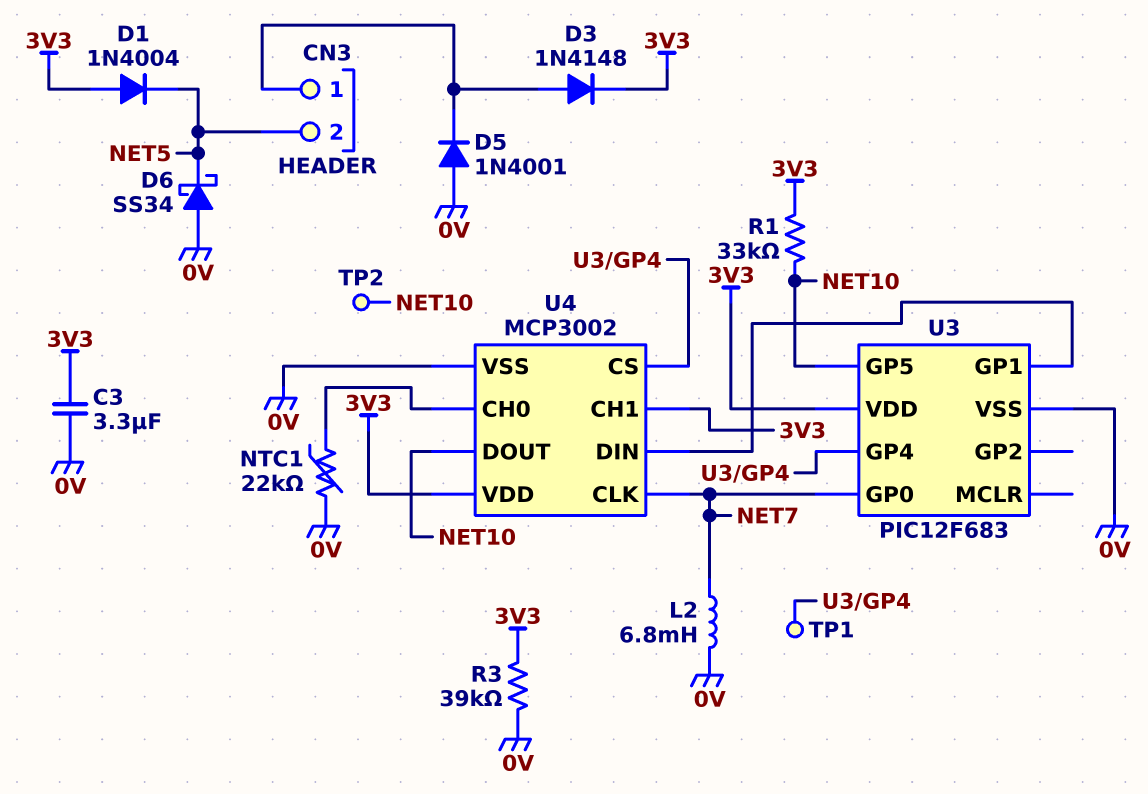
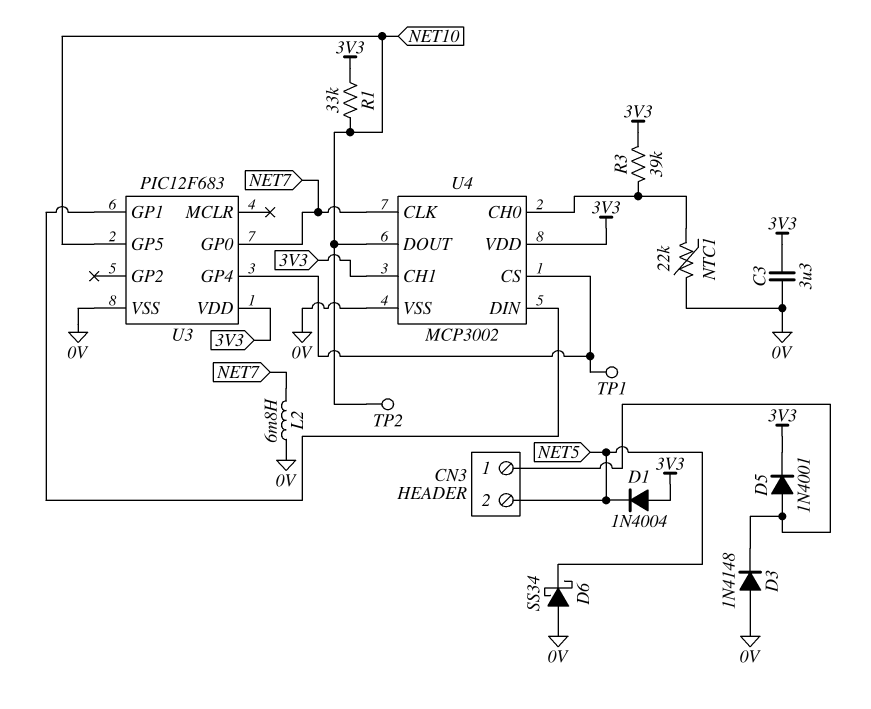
D3: diode 1N4148 (A CN3/1, K 3V3) -> diode 1N4148 (A 0V, K CN3/1)
D5: diode 1N4001 (A 0V, K CN3/1) -> diode 1N4001 (A CN3/1, K 3V3)
R3: 39k (0V, 3V3) -> 39k (3V3, U4/CH0)

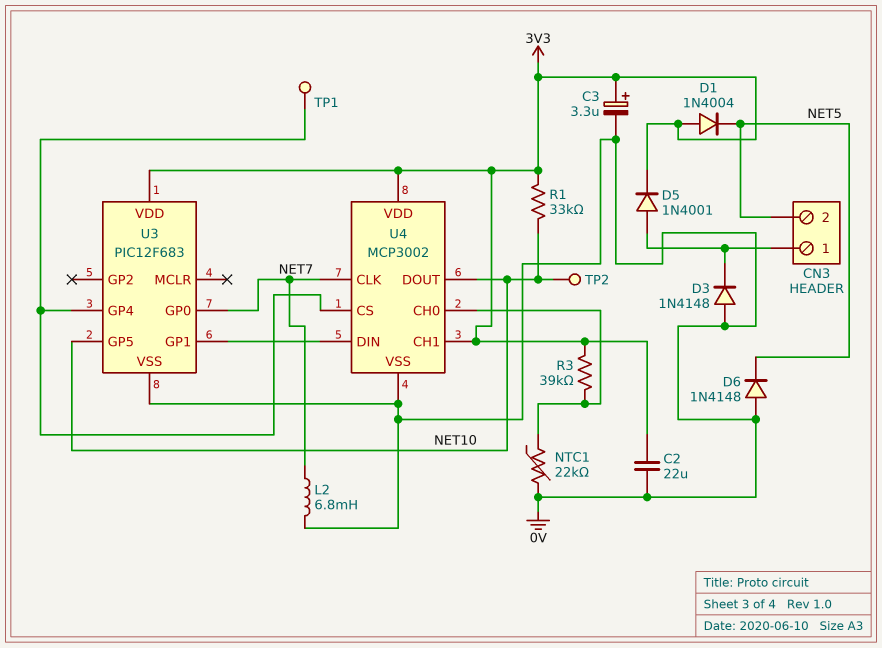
C2: none -> 22uF (0V, 3V3)
C3: 3.3uF (0V, 3V3) -> 3.3uF (plus 3V3, minus 0V)
D6: schottky SS34 (A 0V, K NET5) -> diode 1N4148 (A 0V, K NET5)

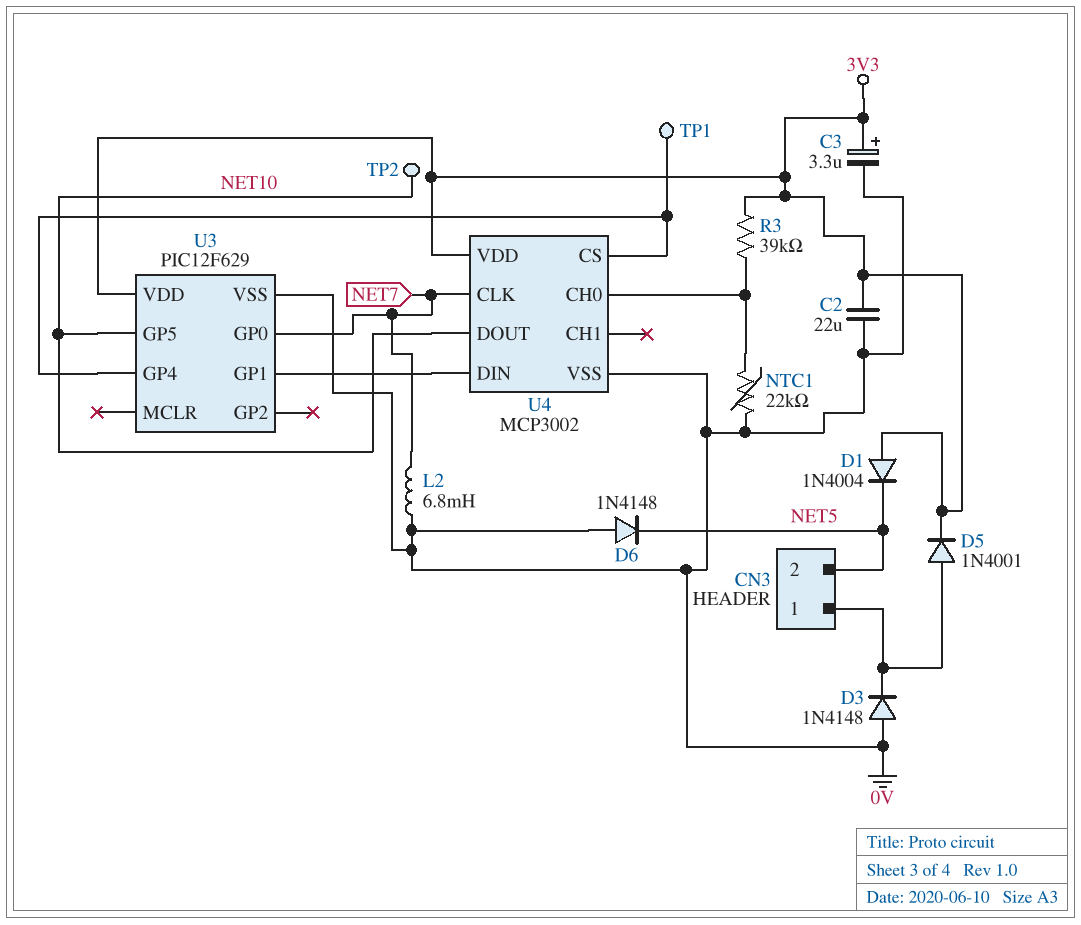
R1: 33k (3V3, NET10) -> none
U3: PIC12F683 -> PIC12F629
U4 pin CH1: 3V3 -> none

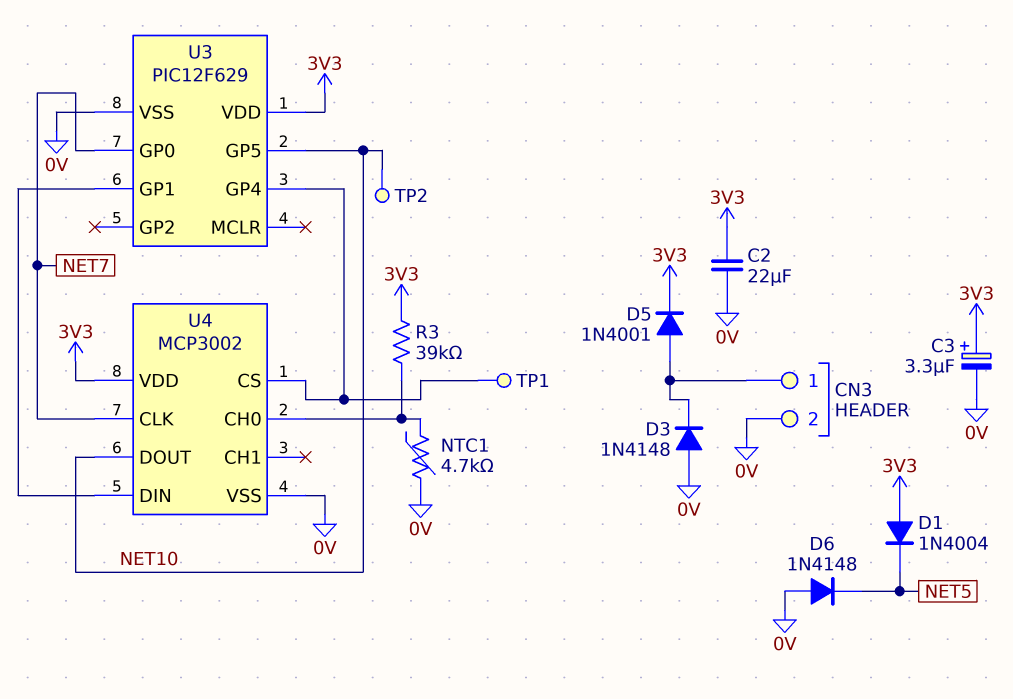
CN3 pin 2: NET5 -> 0V
L2: 6.8mH (0V, NET7) -> none
NTC1: 22k (0V, U4/CH0) -> 4.7k (0V, U4/CH0)

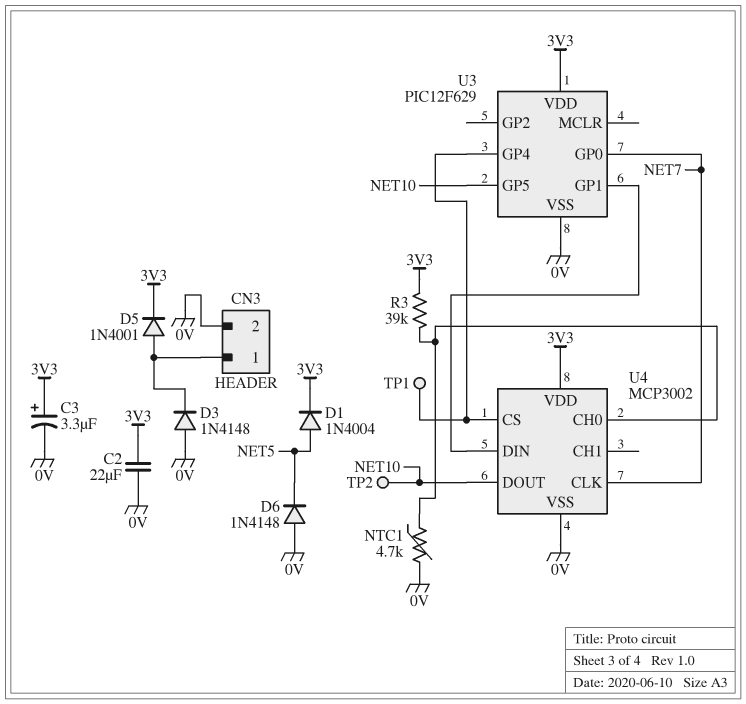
D1: diode 1N4004 (A 3V3, K NET5) -> diode 1N4004 (A NET5, K 3V3)

